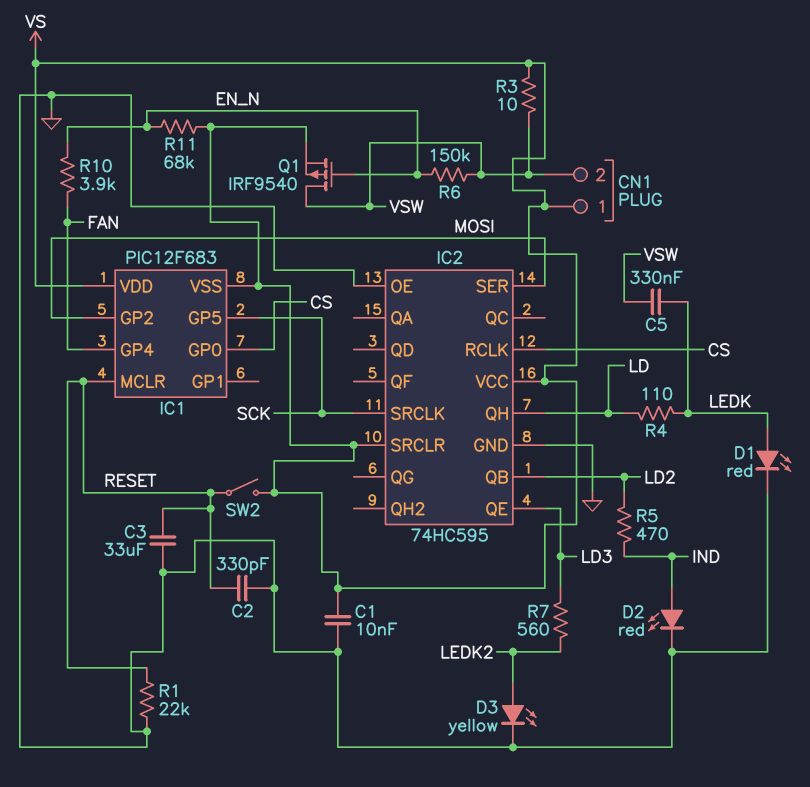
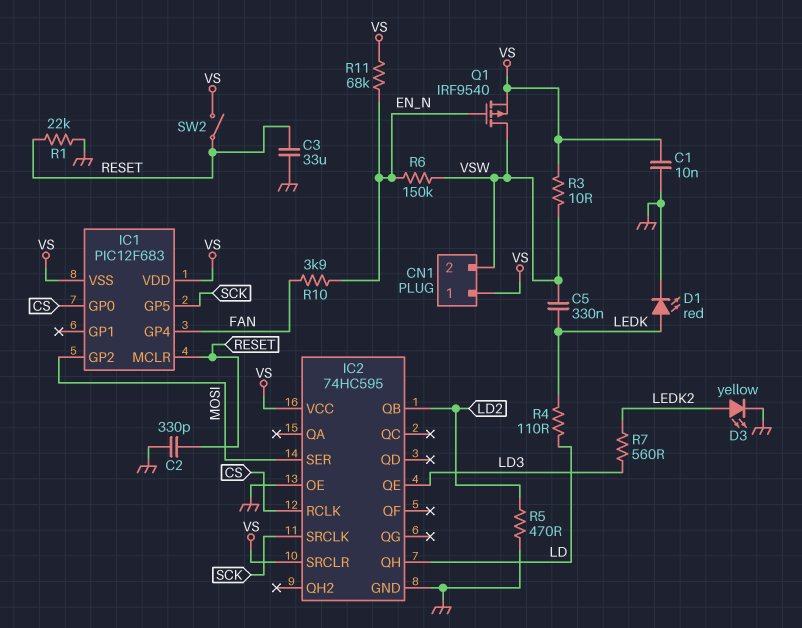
D2: LED red (A IND, K GND) -> none
R5: 470 (IND, LD2) -> 470 (GND, LD2)

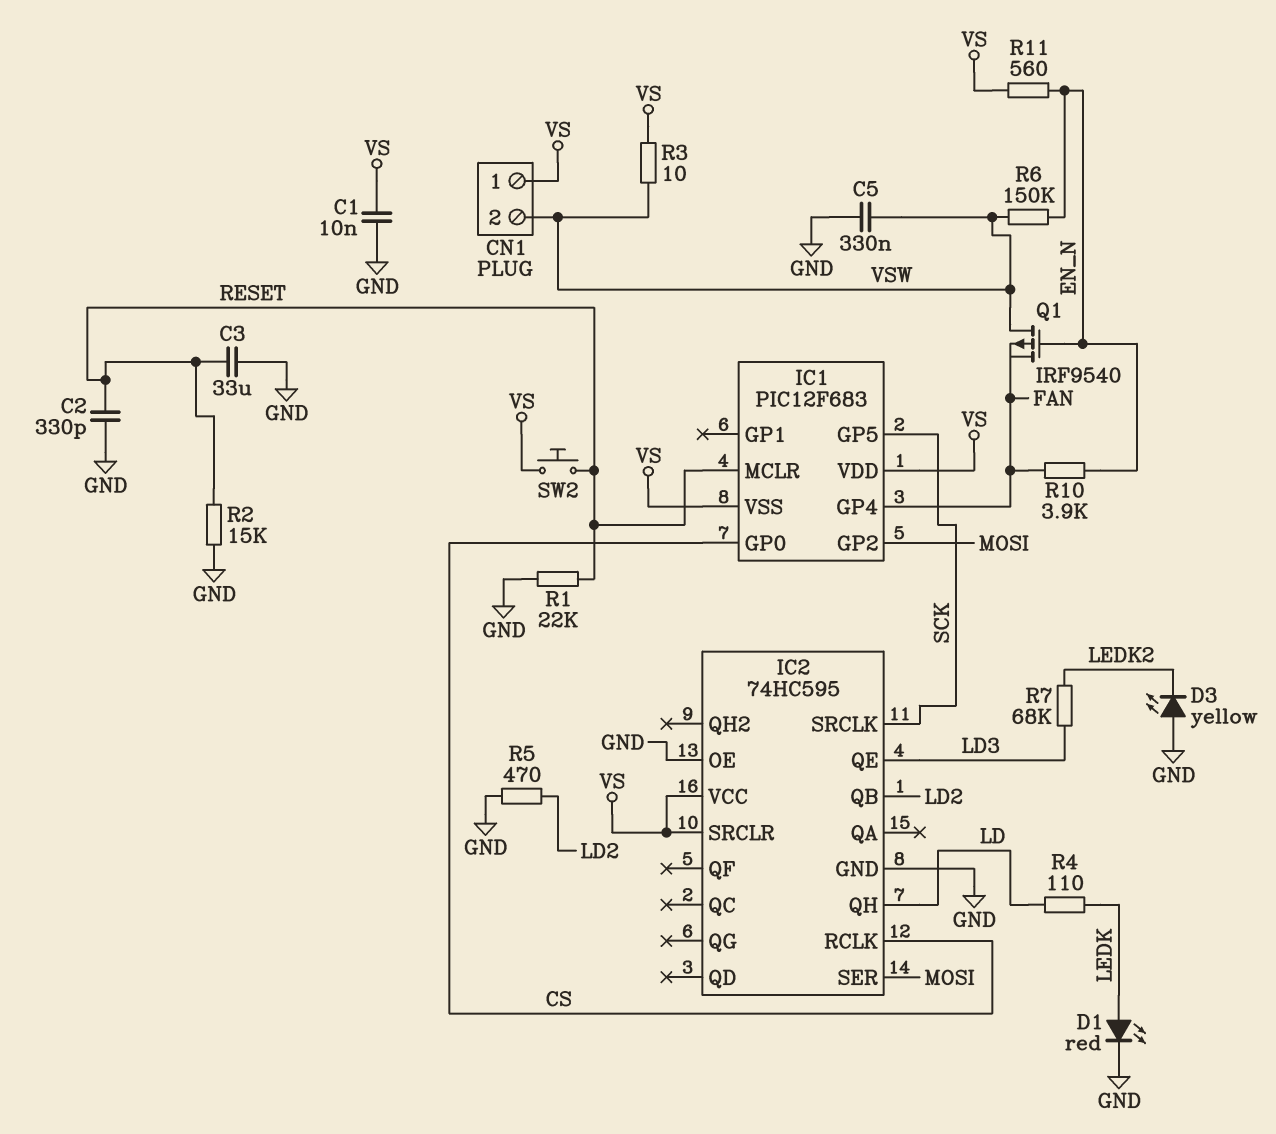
C5: 330nF (LEDK, VSW) -> 330nF (GND, VSW)
D3: LED yellow (A LEDK2, K GND) -> LED yellow (A GND, K LEDK2)
Q1: PMOS IRF9540 (G EN_N, D VSW, S VS) -> PMOS IRF9540 (G EN_N, D VSW, S FAN)
R2: none -> 15k (GND, RESET)
R7: 560 (LD3, LEDK2) -> 68k (LD3, LEDK2)
R11: 68k (EN_N, VS) -> 560 (EN_N, VS)
SW2: switch (RESET, VS) -> button (RESET, VS)

